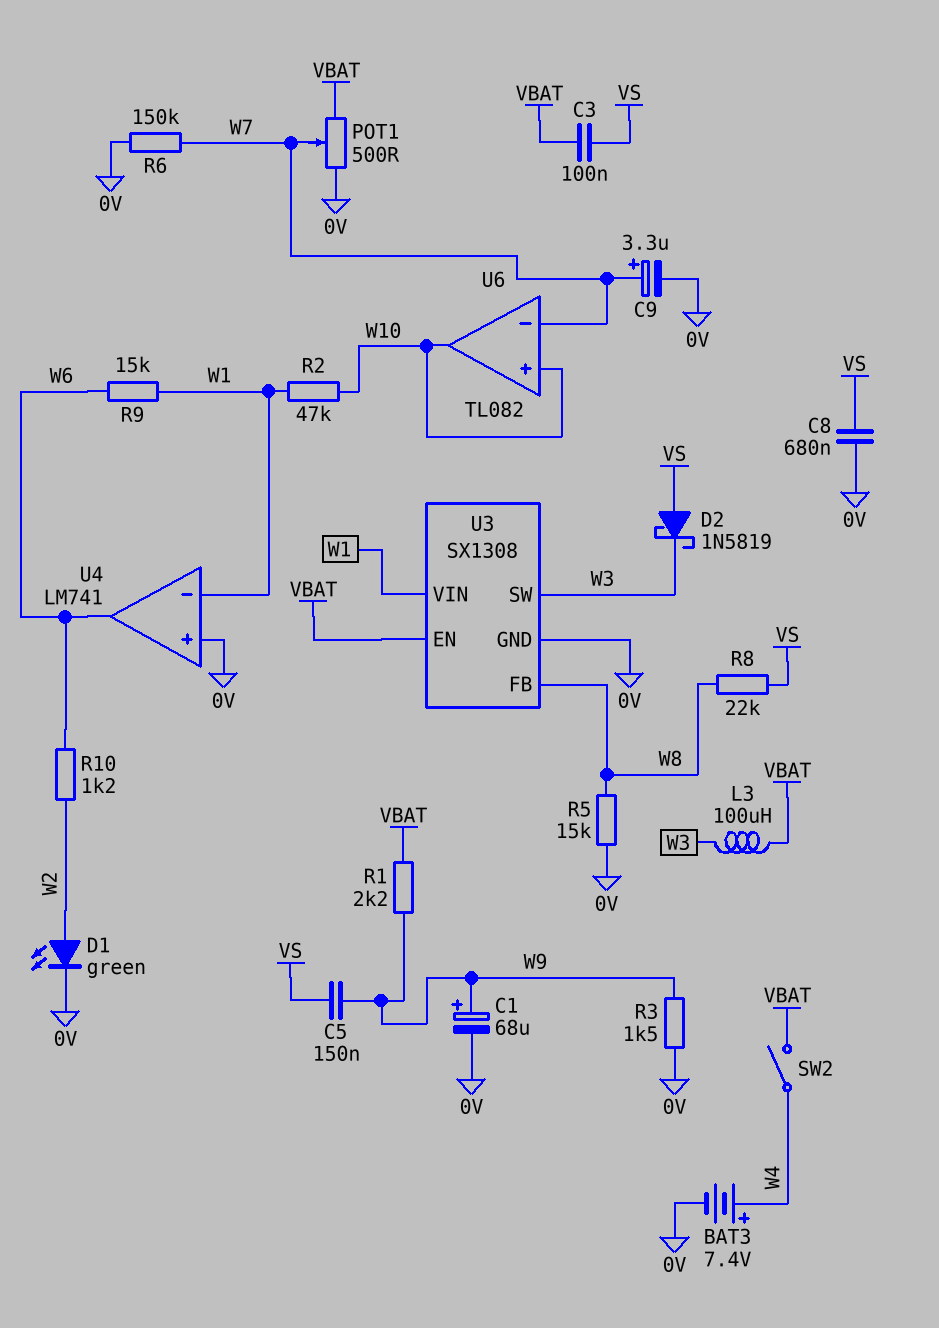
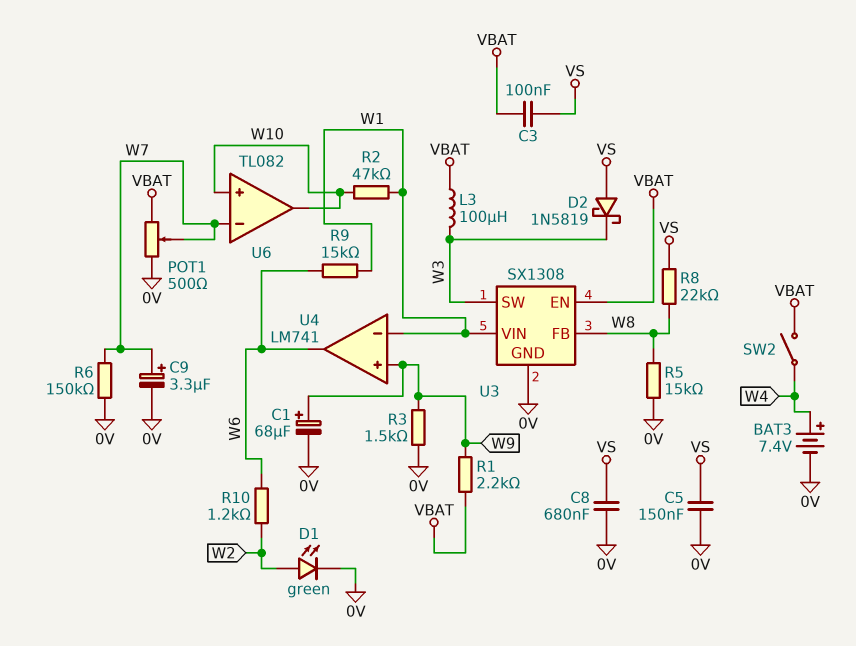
C5: 150nF (VS, W9) -> 150nF (0V, VS)
U4 pin in+: 0V -> W9

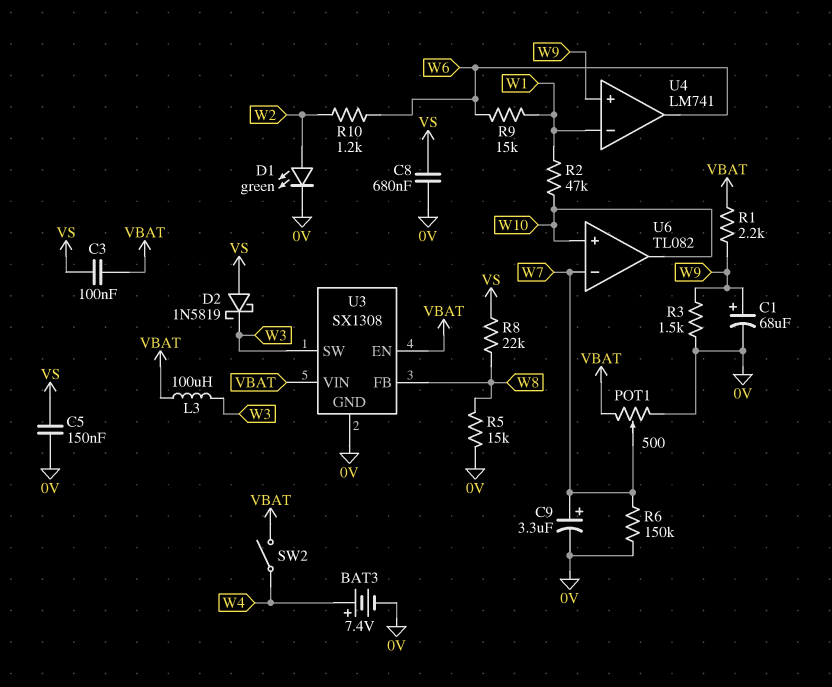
U3 pin VIN: W1 -> VBAT

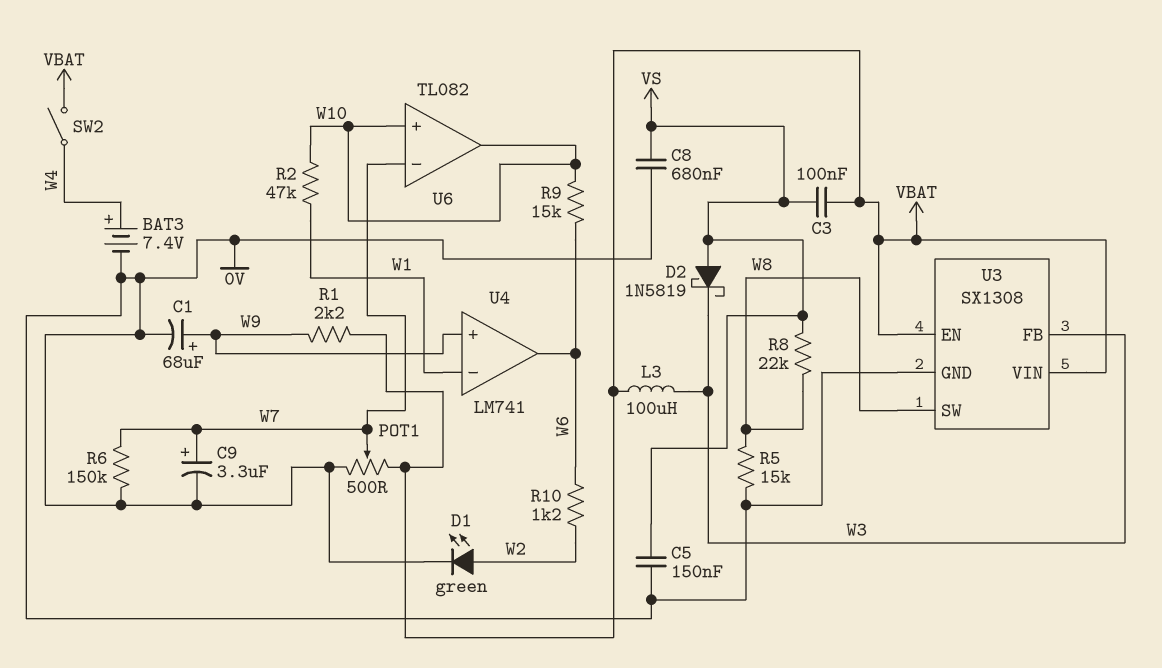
R3: 1.5k (0V, W9) -> none
R9: 15k (W1, W6) -> 15k (W6, W10)
U3 pin FB: W8 -> W3
U3 pin SW: W3 -> W8

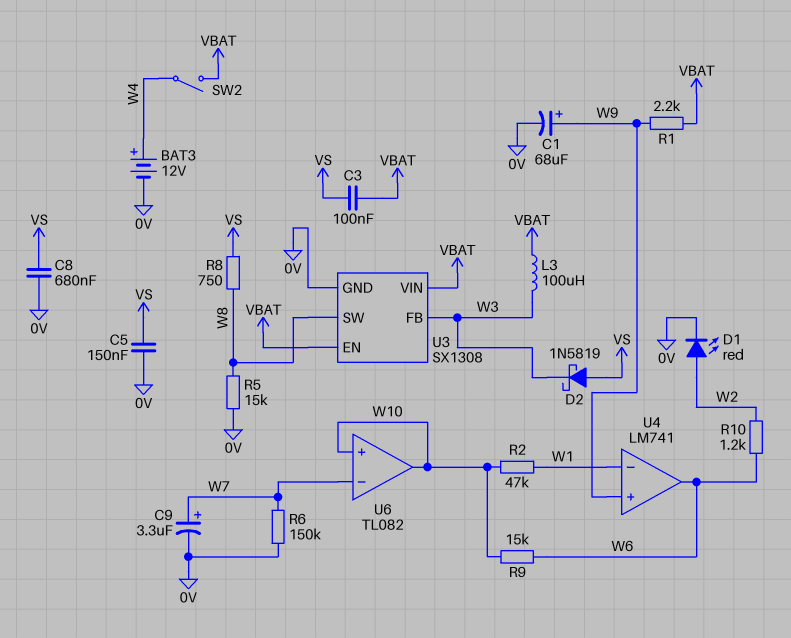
BAT3: 7.4V (plus W4, minus 0V) -> 12V (plus W4, minus 0V)
D1: LED green (A W2, K 0V) -> LED red (A W2, K 0V)
POT1: 500 (0V, VBAT, wiper W7) -> none
R8: 22k (VS, W8) -> 750 (VS, W8)

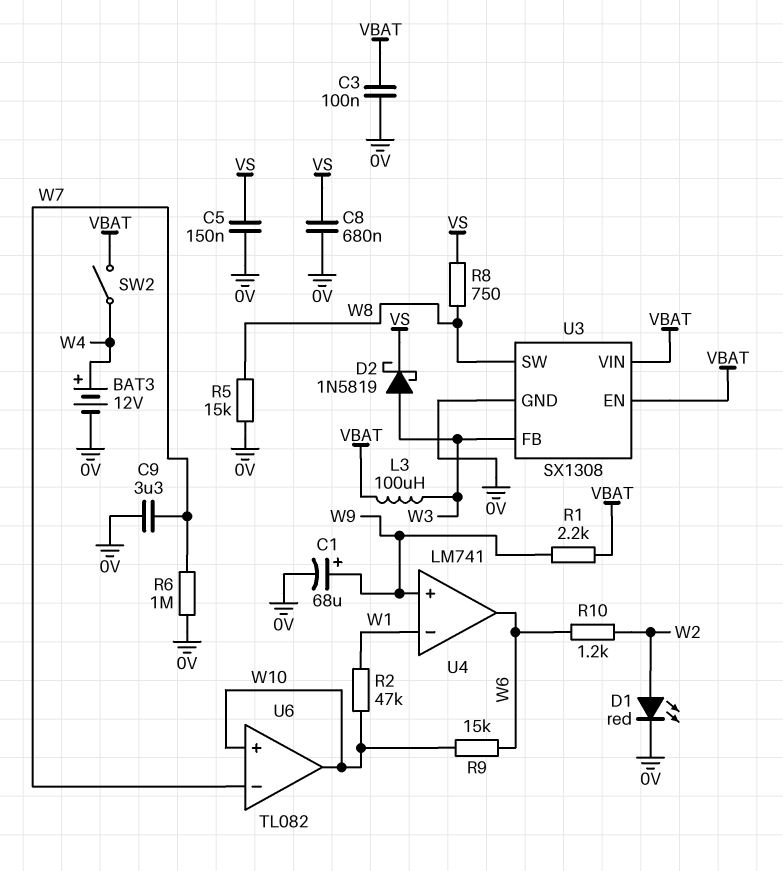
C3: 100nF (VBAT, VS) -> 100nF (0V, VBAT)
C9: 3.3uF (plus W7, minus 0V) -> 3.3uF (0V, W7)
D2: schottky 1N5819 (A VS, K W3) -> schottky 1N5819 (A W3, K VS)
R6: 150k (0V, W7) -> 1M (0V, W7)

